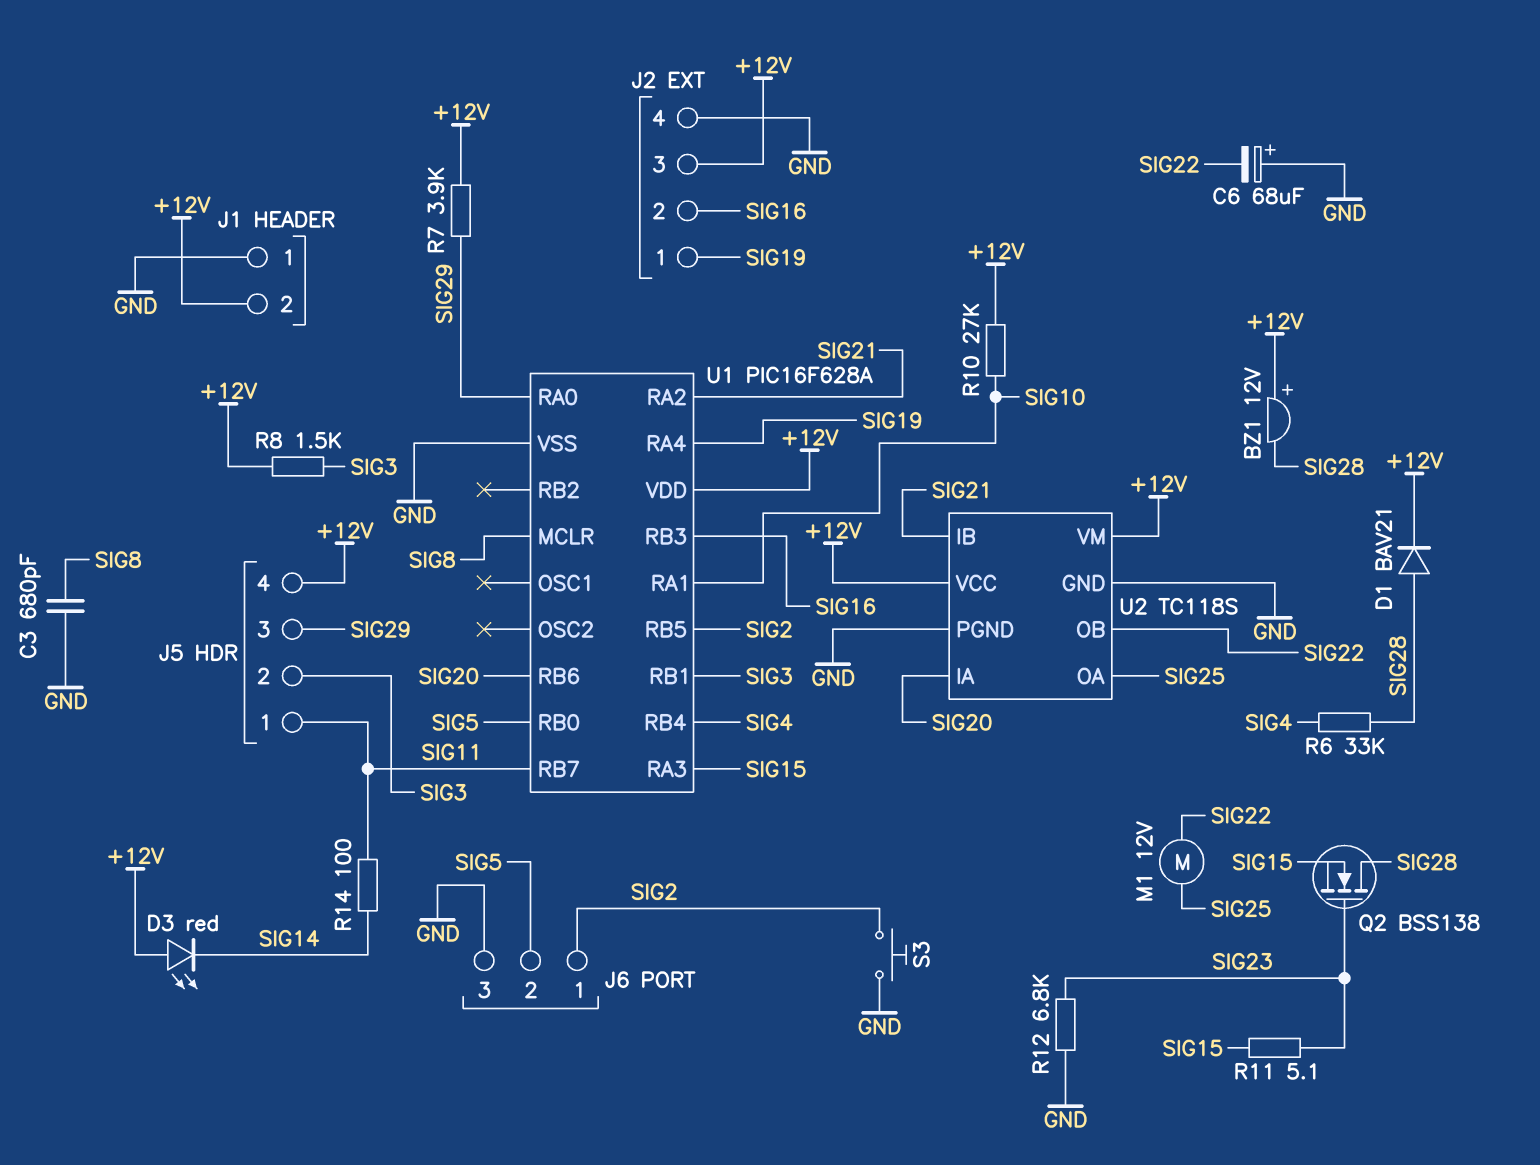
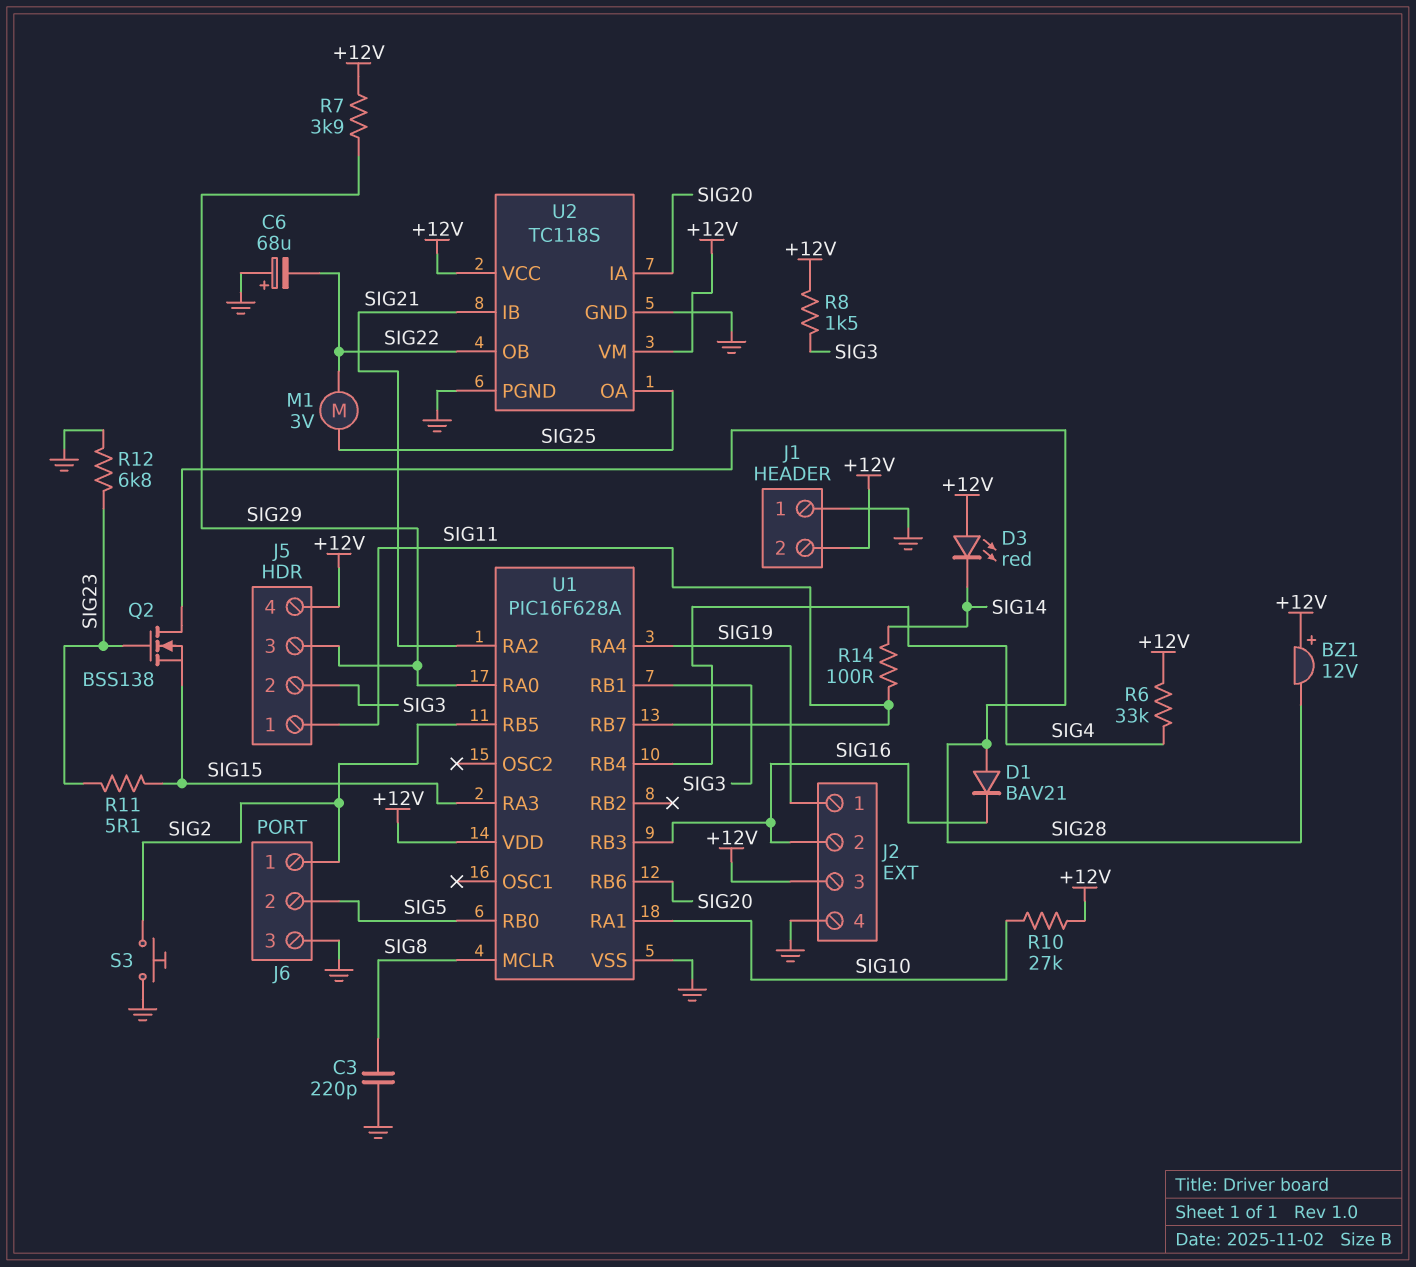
C3: 680pF (GND, SIG8) -> 220pF (GND, SIG8)
D1: diode BAV21 (A SIG28, K +12V) -> diode BAV21 (A SIG28, K SIG16)
M1: motor 12V (SIG22, SIG25) -> motor 3V (SIG22, SIG25)
R6: 33k (SIG4, SIG28) -> 33k (+12V, SIG4)

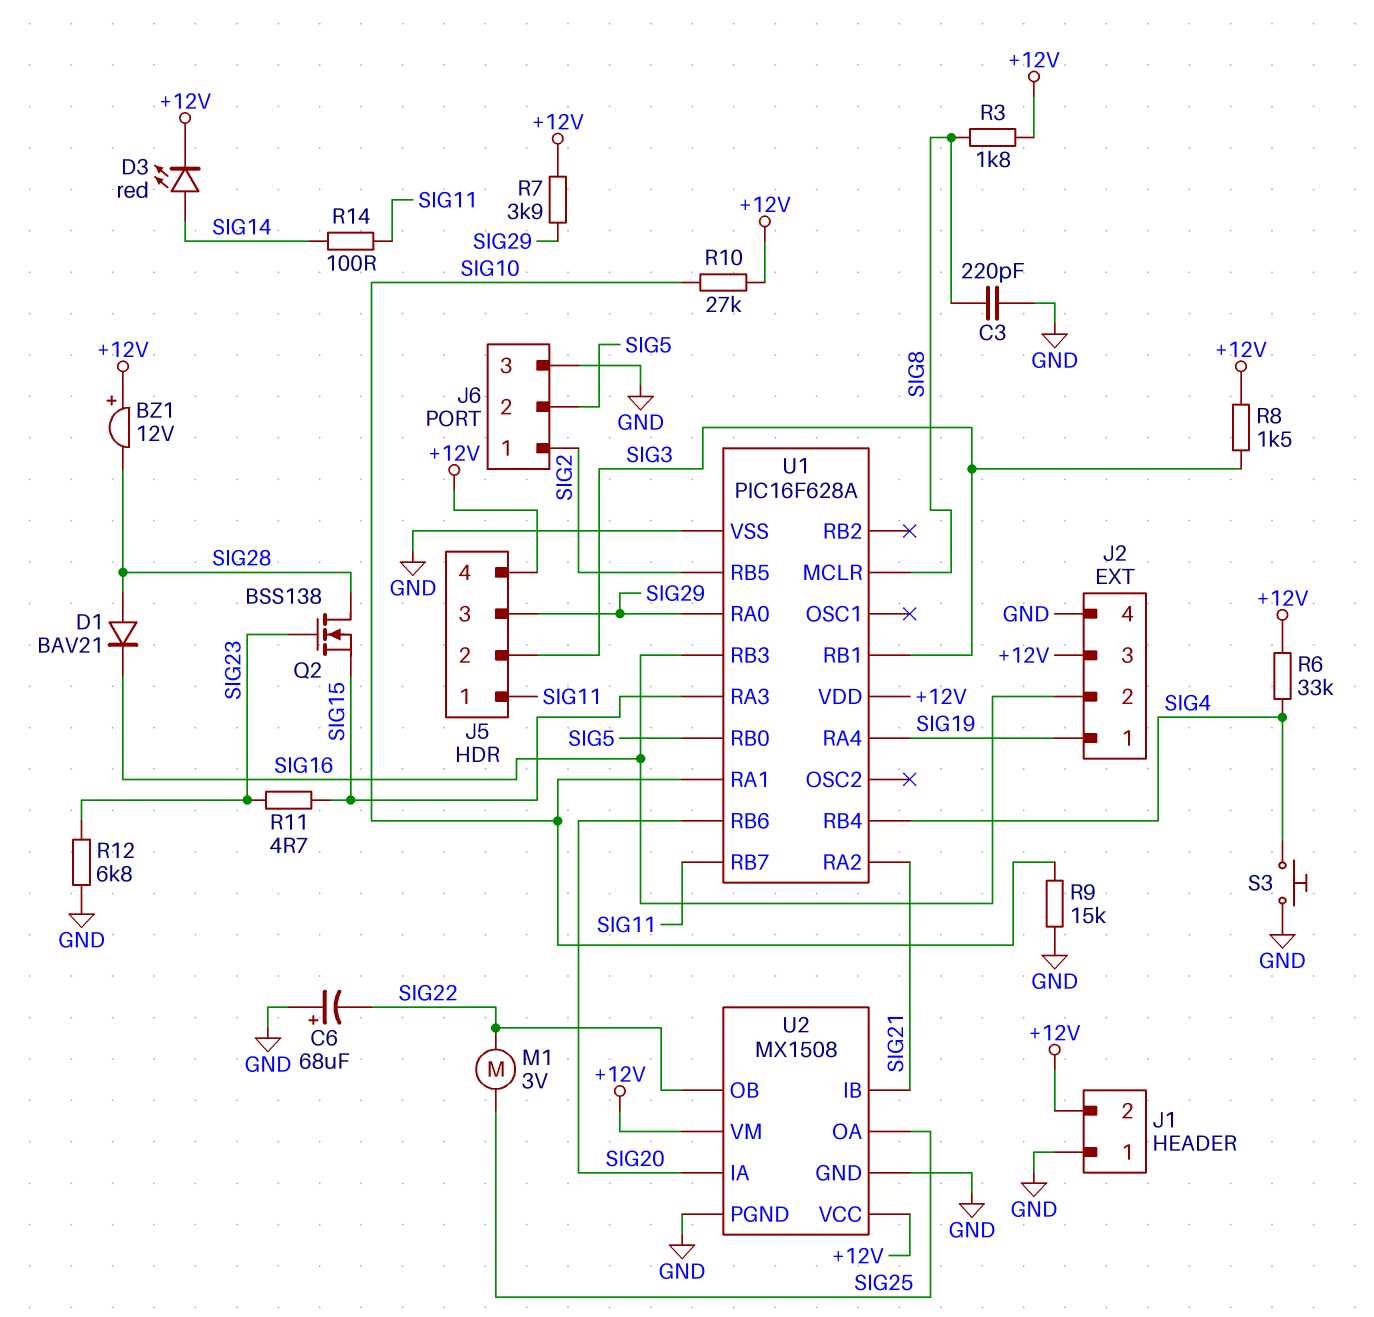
D3: LED red (A +12V, K SIG14) -> LED red (A SIG14, K +12V)
R3: none -> 1.8k (+12V, SIG8)
R9: none -> 15k (GND, SIG10)
R11: 5.1 (SIG15, SIG23) -> 4.7 (SIG15, SIG23)
S3: button (GND, SIG2) -> button (GND, SIG4)
U2: TC118S -> MX1508

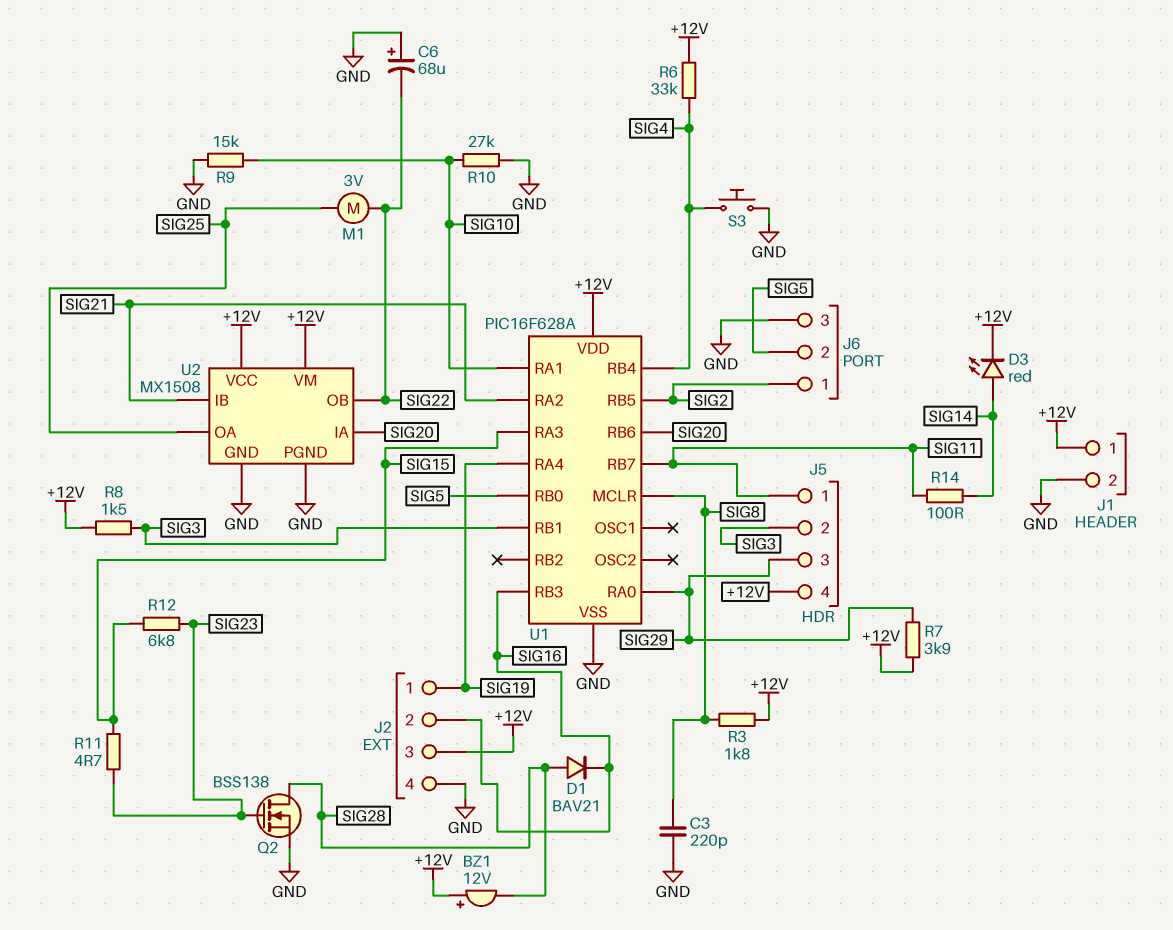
J1 pin 1: GND -> +12V
J1 pin 2: +12V -> GND
Q2: NMOS BSS138 (G SIG23, D SIG28, S SIG15) -> NMOS BSS138 (G SIG23, D SIG28, S GND)
R10: 27k (+12V, SIG10) -> 27k (GND, SIG10)
R12: 6.8k (GND, SIG23) -> 6.8k (SIG15, SIG23)

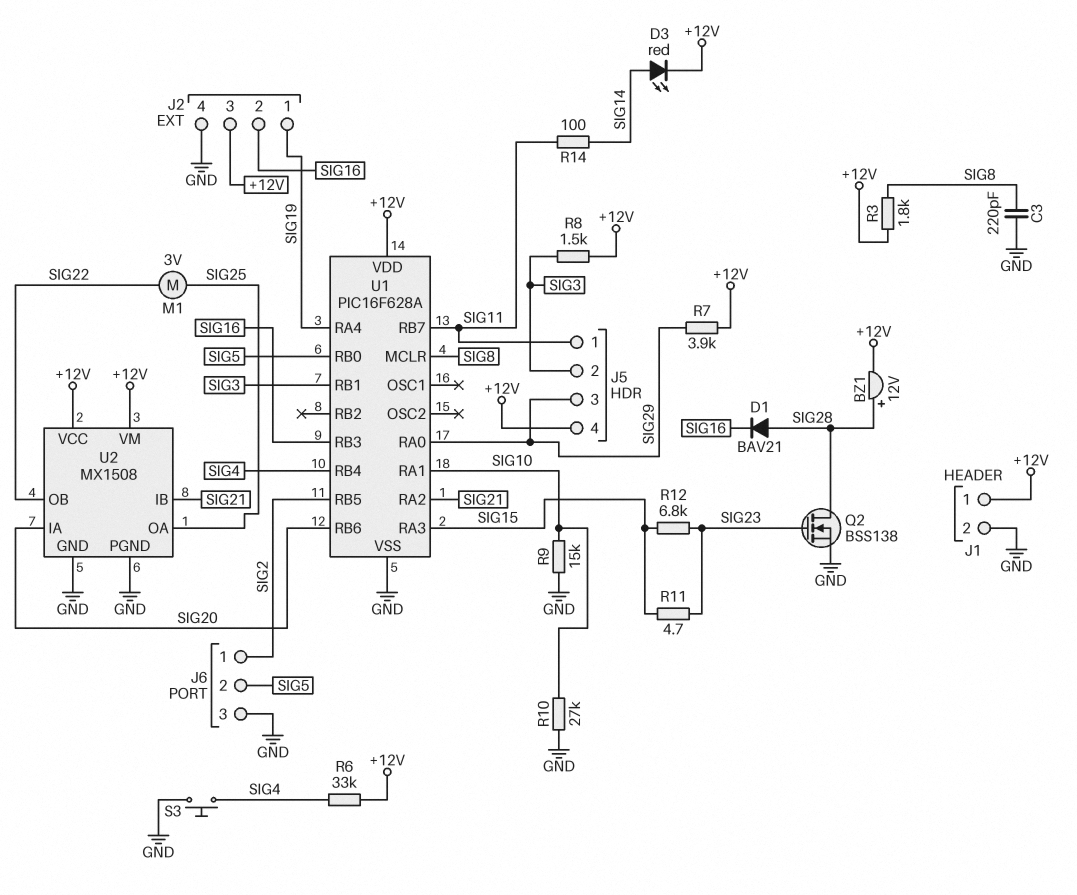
BZ1: buzzer 12V (plus +12V, minus SIG28) -> buzzer 12V (plus SIG28, minus +12V)
C6: 68uF (plus GND, minus SIG22) -> none

